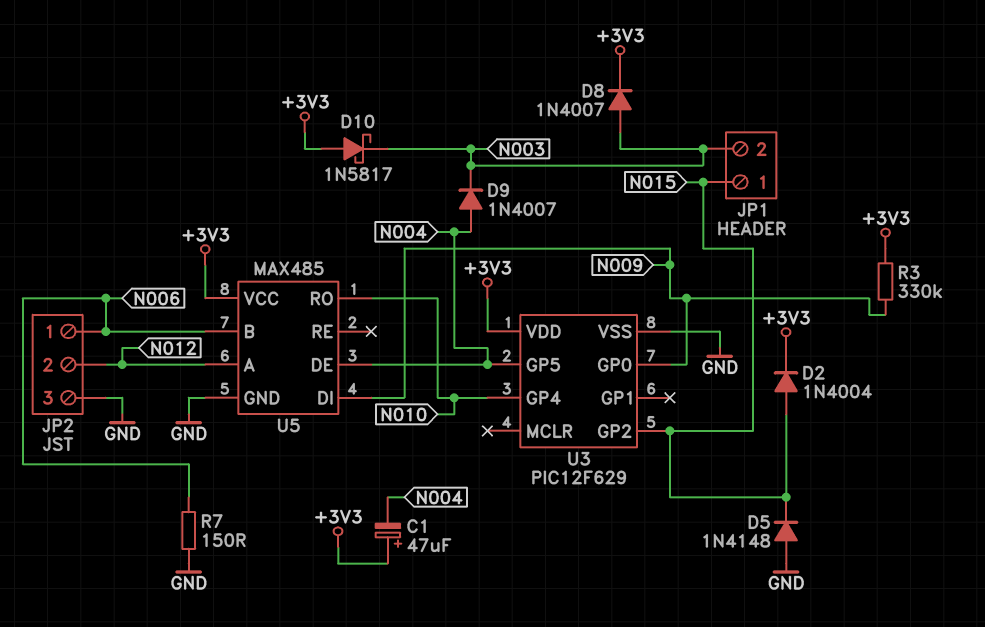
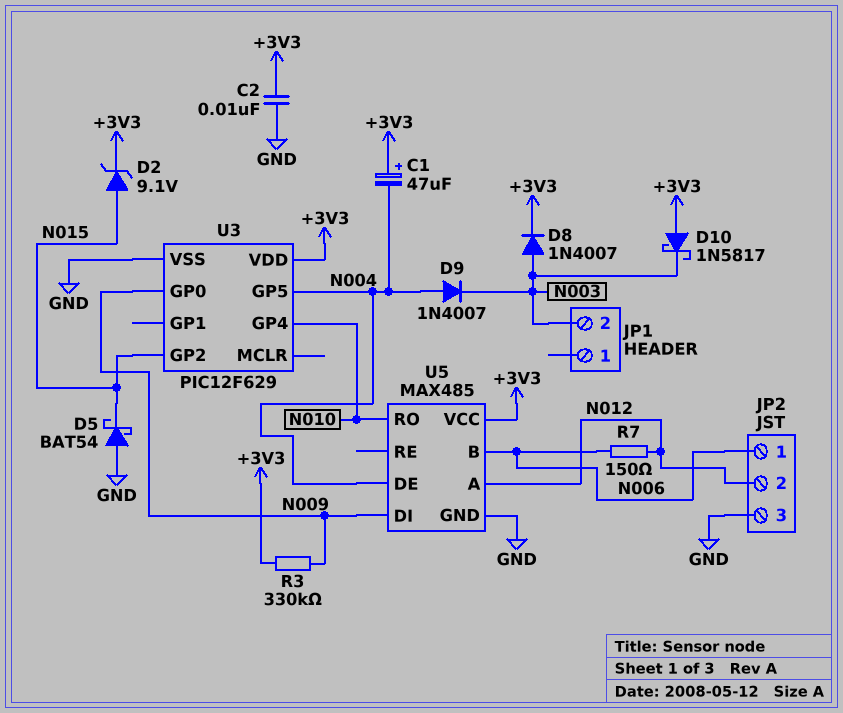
C2: none -> 10nF (+3V3, GND)
D2: diode 1N4004 (A N015, K +3V3) -> zener 9.1V (A N015, K +3V3)
D5: diode 1N4148 (A GND, K N015) -> schottky BAT54 (A GND, K N015)
JP1 pin 1: N015 -> none
R7: 150 (GND, N006) -> 150 (N006, N012)

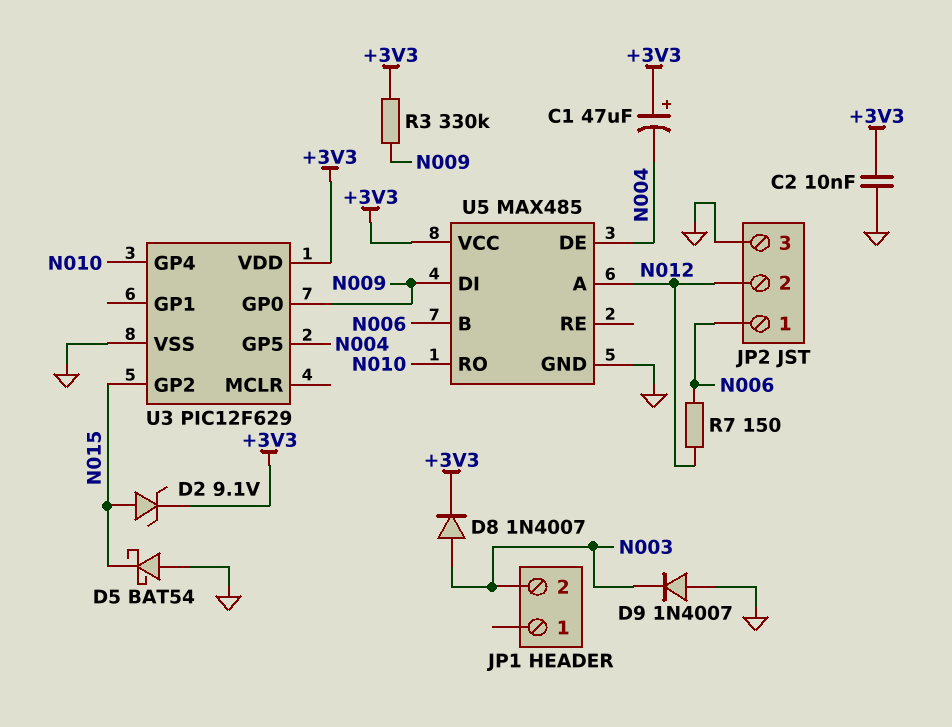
D9: diode 1N4007 (A N004, K N003) -> diode 1N4007 (A GND, K N003)
D10: schottky 1N5817 (A +3V3, K N003) -> none

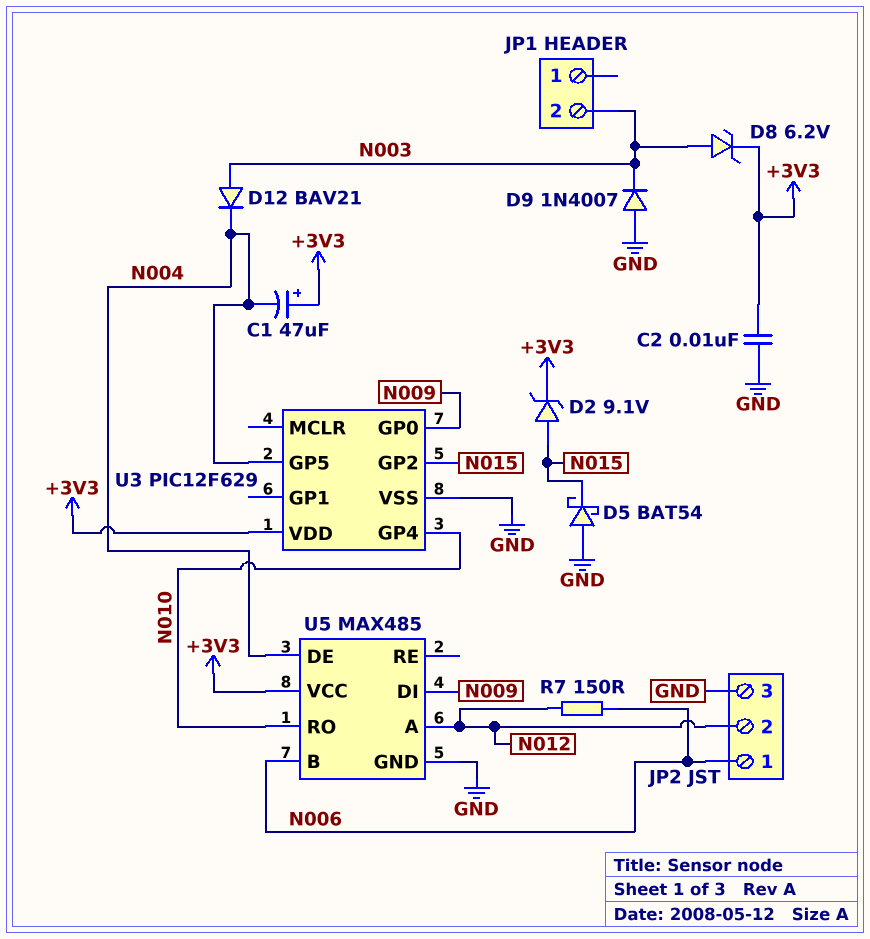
D8: diode 1N4007 (A N003, K +3V3) -> zener 6.2V (A N003, K +3V3)
D12: none -> diode BAV21 (A N003, K N004)
R3: 330k (+3V3, N009) -> none

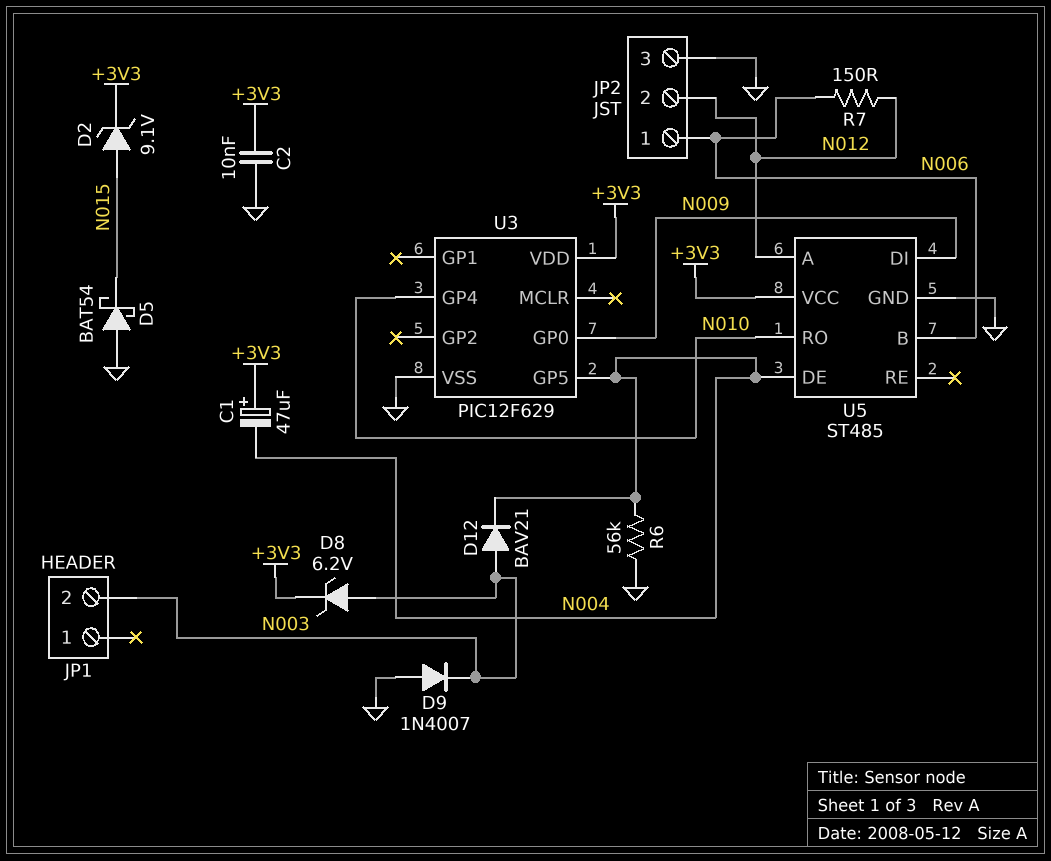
R6: none -> 56k (GND, N004)
U3 pin GP2: N015 -> none
U5: MAX485 -> ST485

